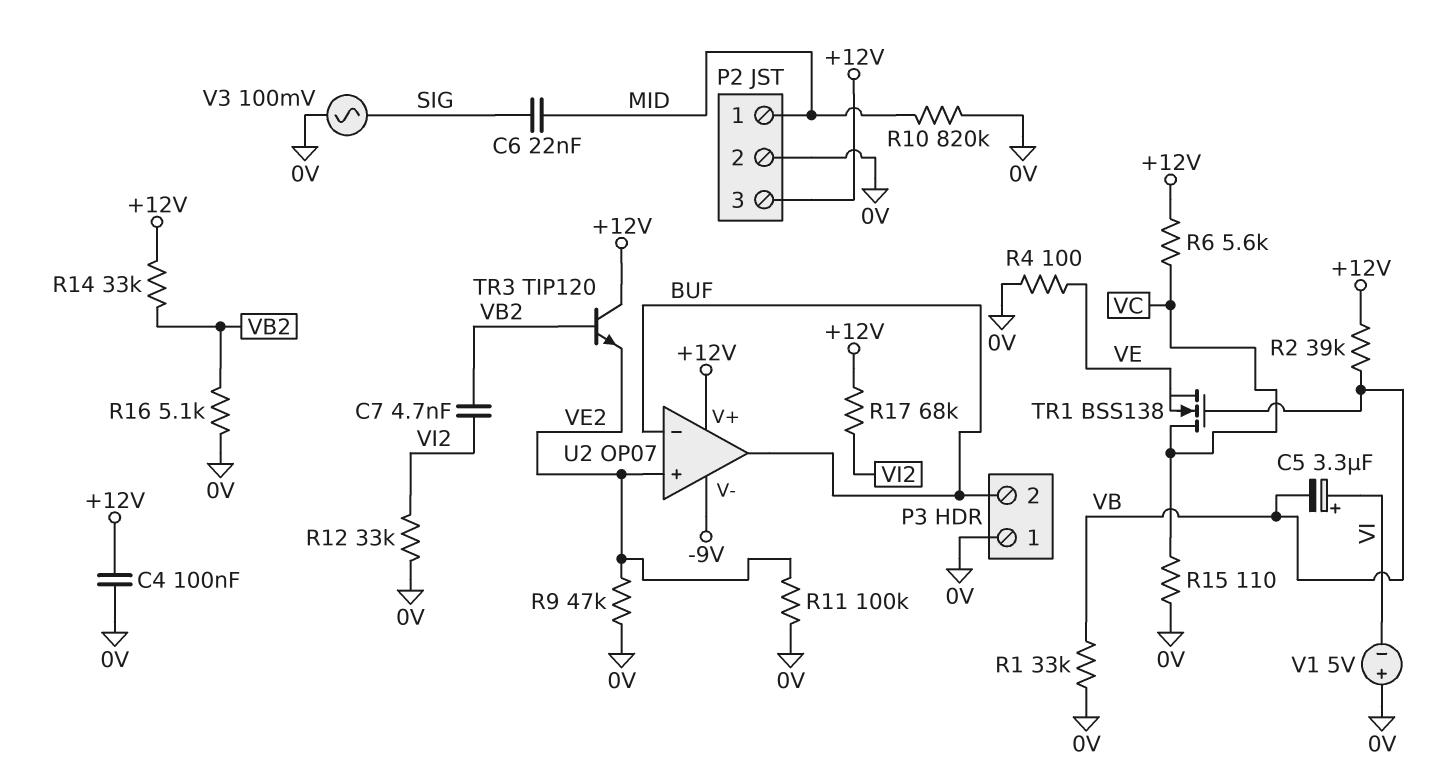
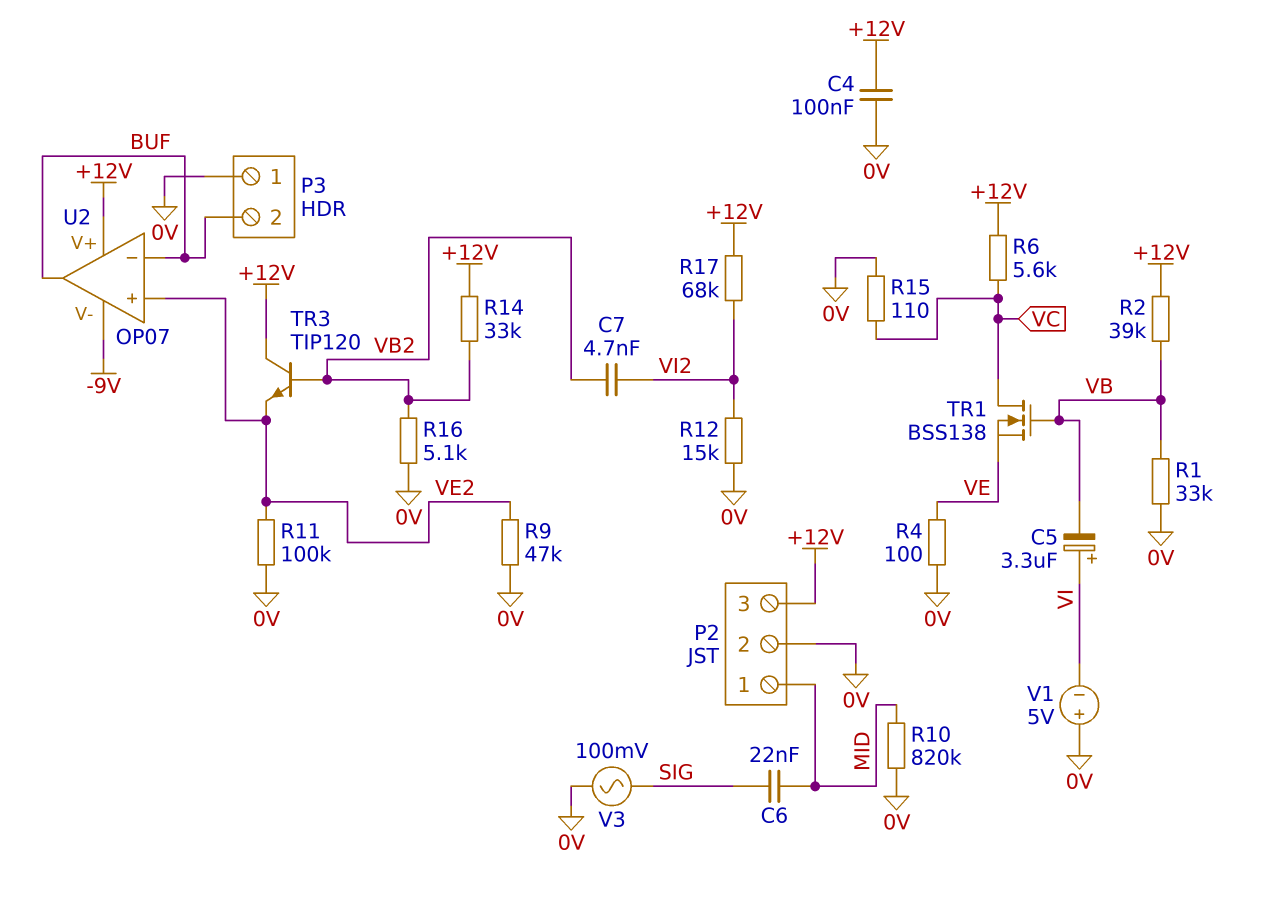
R12: 33k (0V, VI2) -> 15k (0V, VI2)

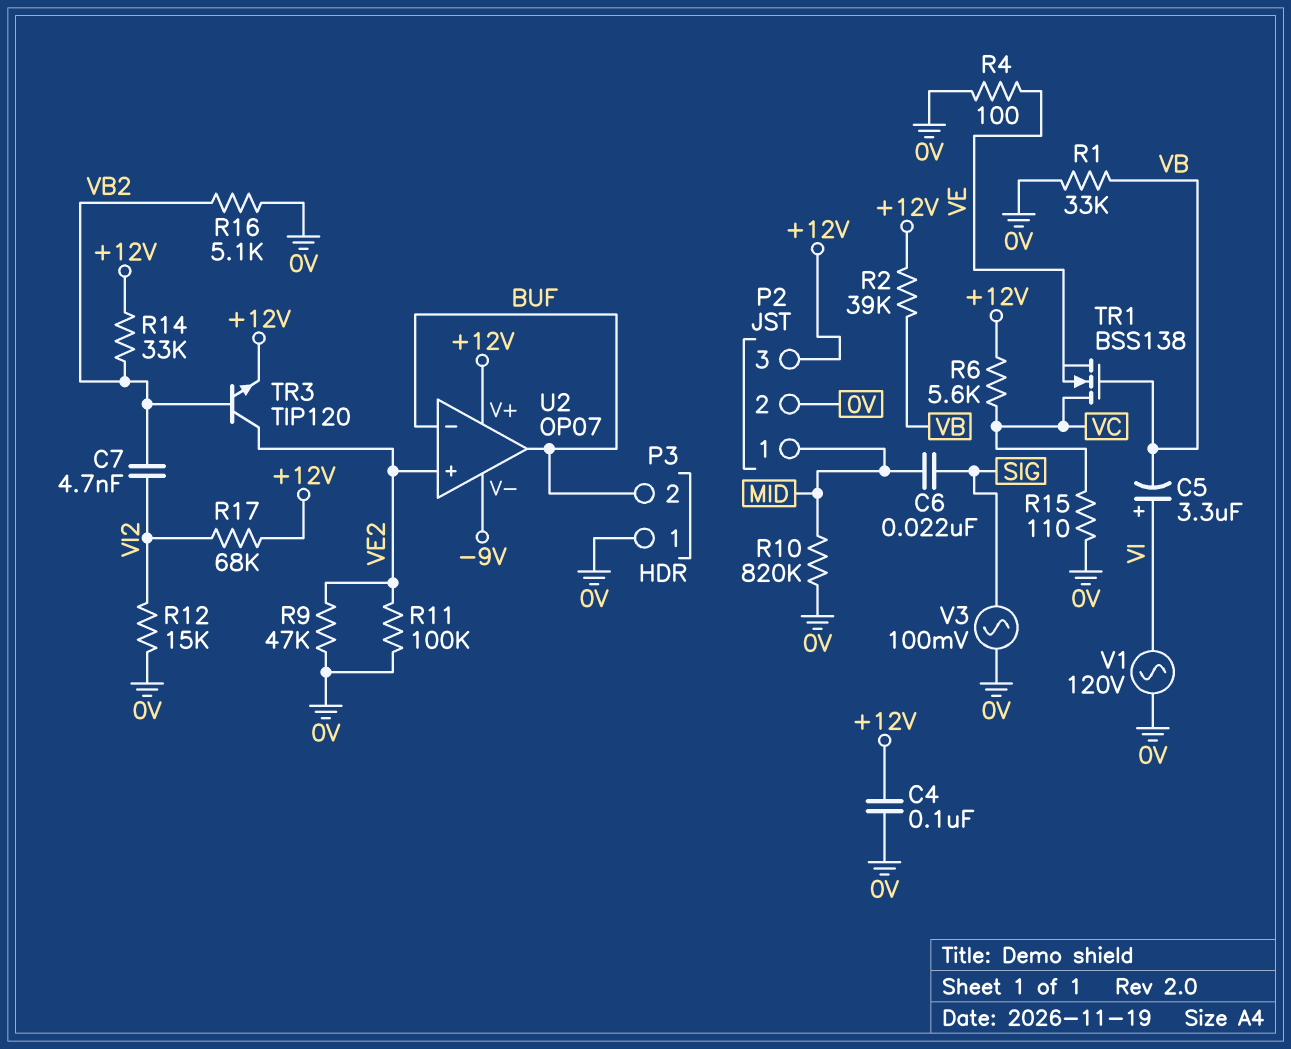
TR3: NPN TIP120 (B VB2, C +12V, E VE2) -> NPN TIP120 (B VB2, C VE2, E +12V)
V1: 5V (plus 0V, minus VI) -> AC 120V (0V, VI)

